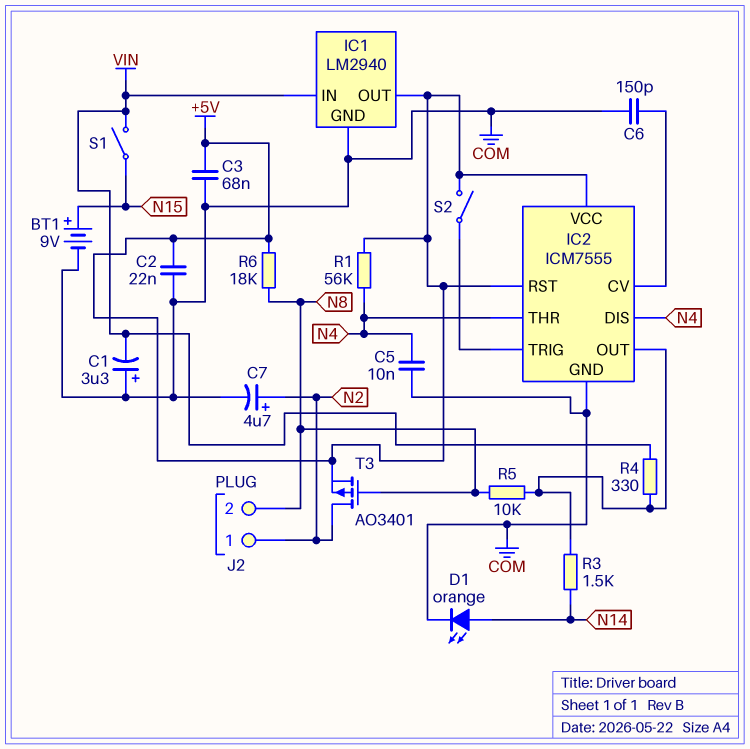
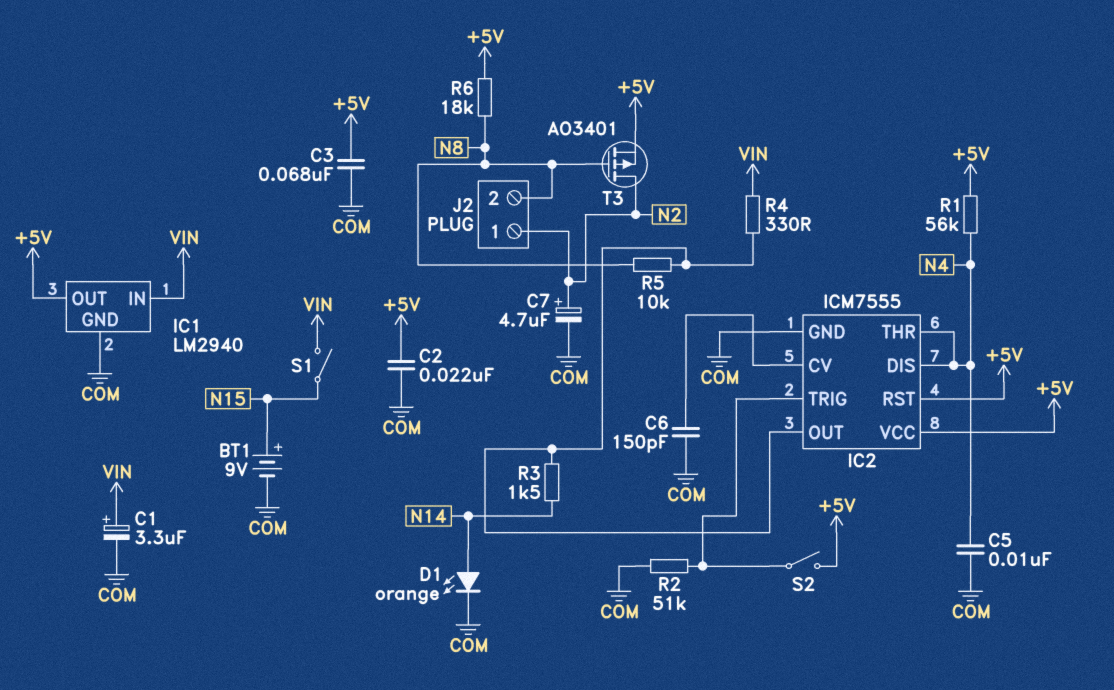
C1: 3.3uF (plus COM, minus VIN) -> 3.3uF (plus VIN, minus COM)
R2: none -> 51k (COM, IC2/TRIG)

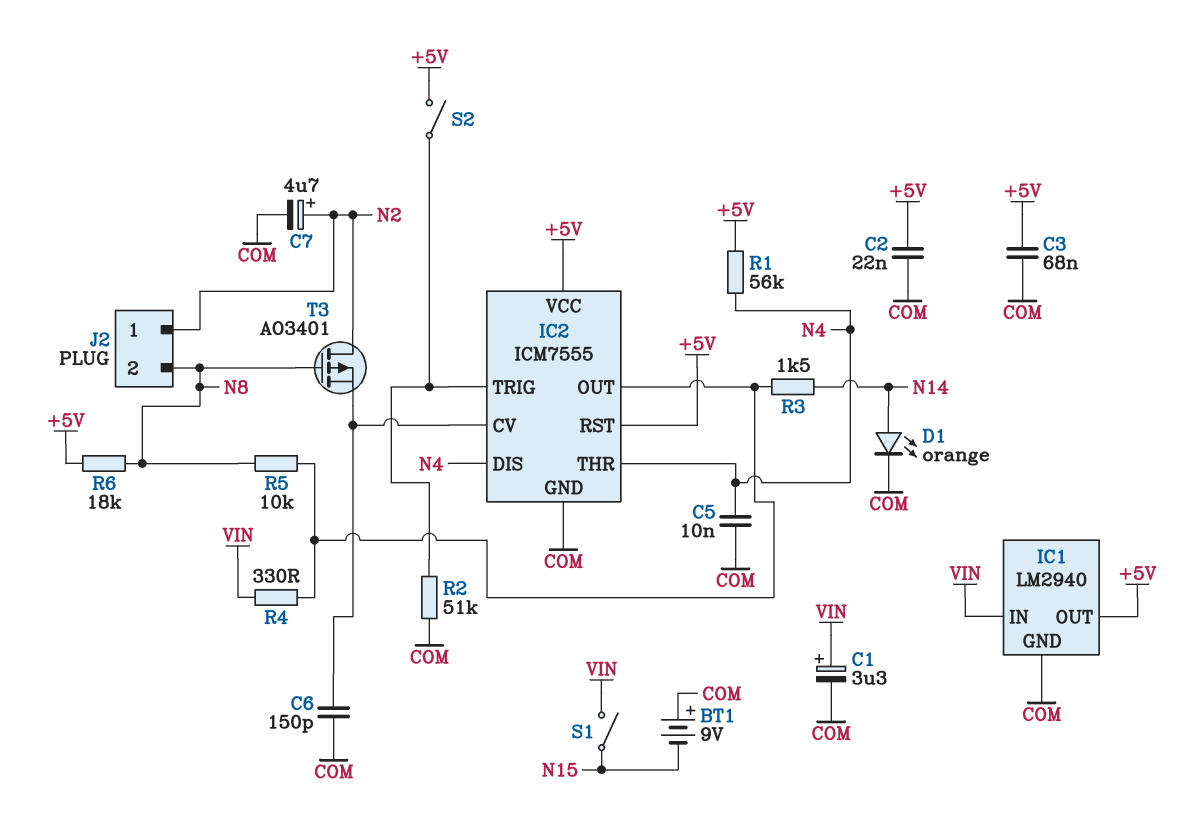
BT1: 9V (plus N15, minus COM) -> 9V (plus COM, minus N15)
T3: PMOS AO3401 (G N8, D N2, S +5V) -> PMOS AO3401 (G N8, D N2, S IC2/CV)

